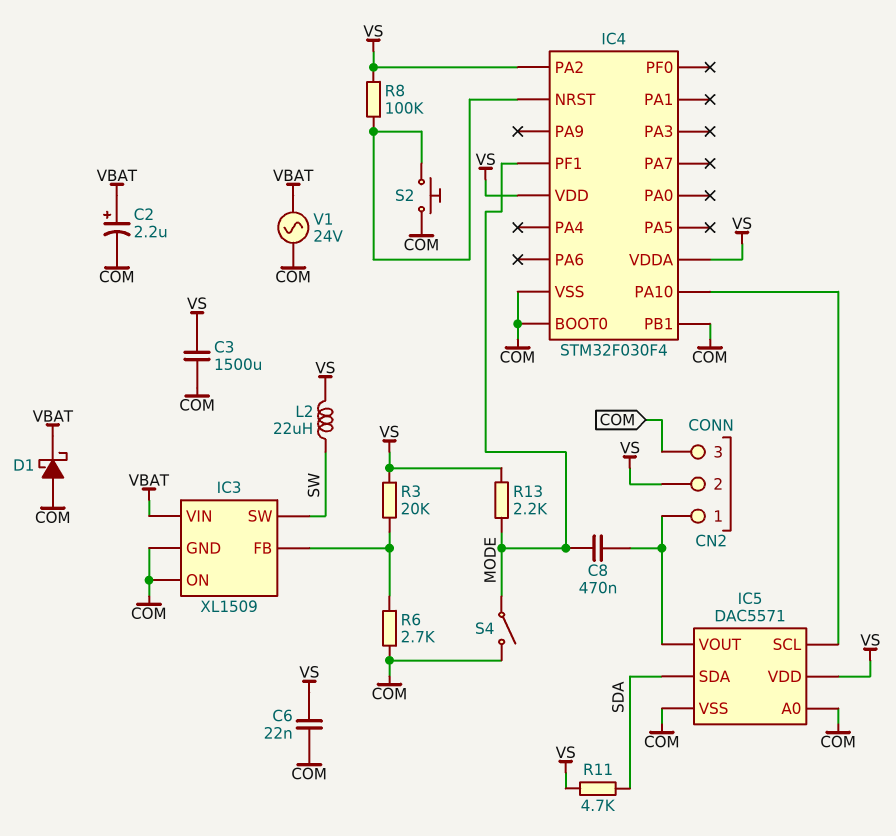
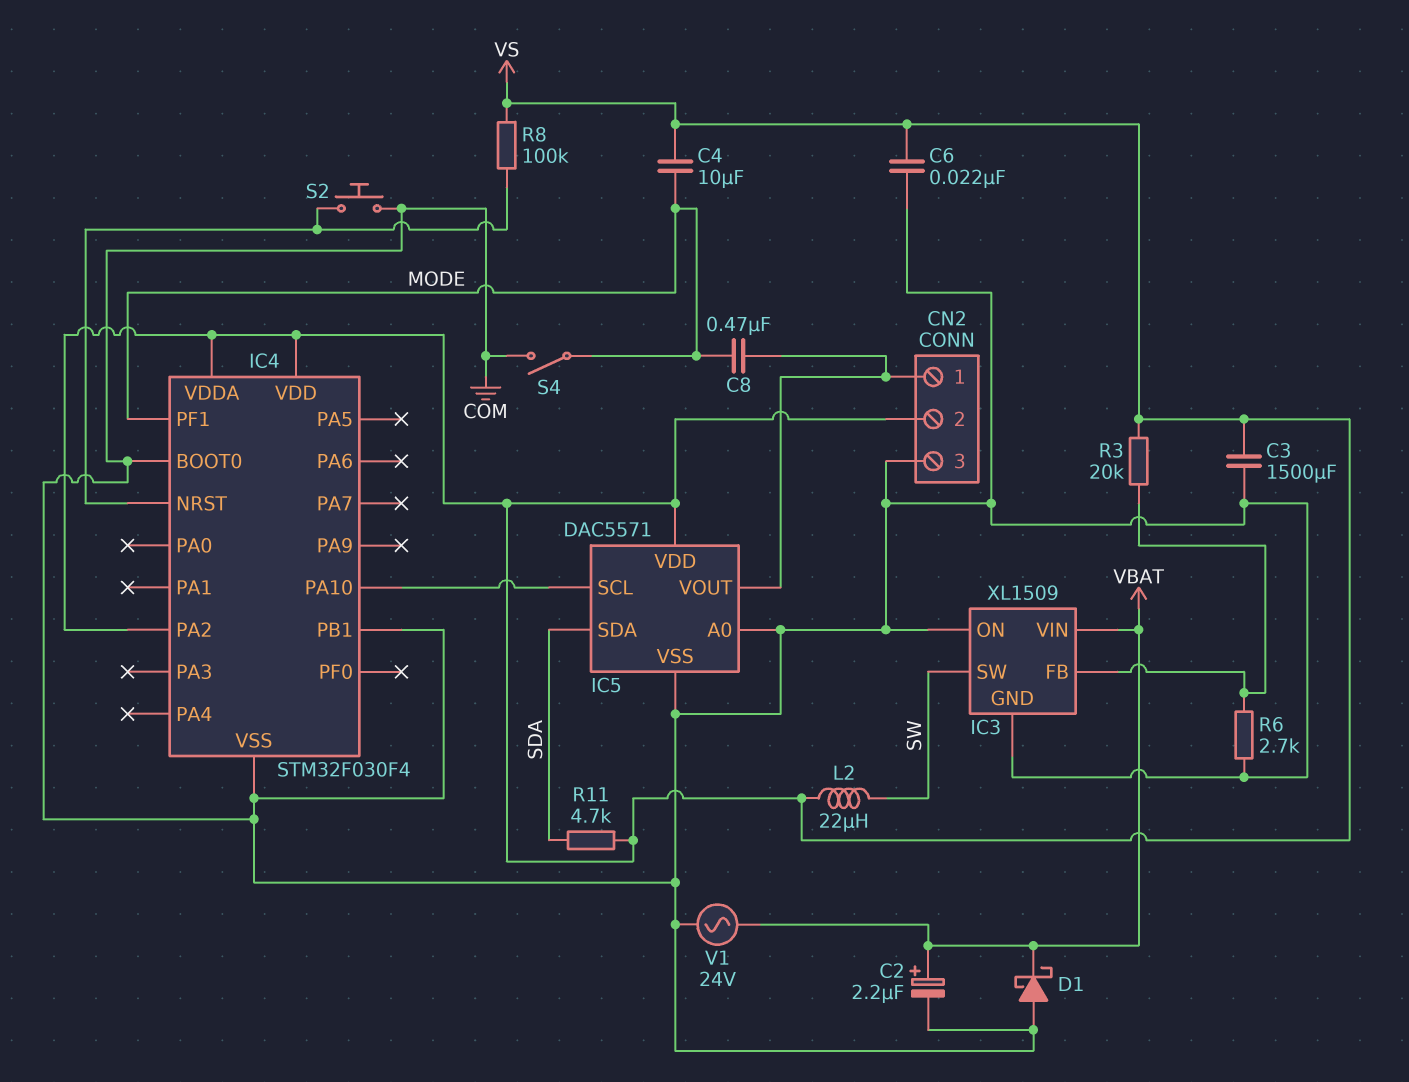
C4: none -> 10uF (MODE, VS)
R13: 2.2k (MODE, VS) -> none

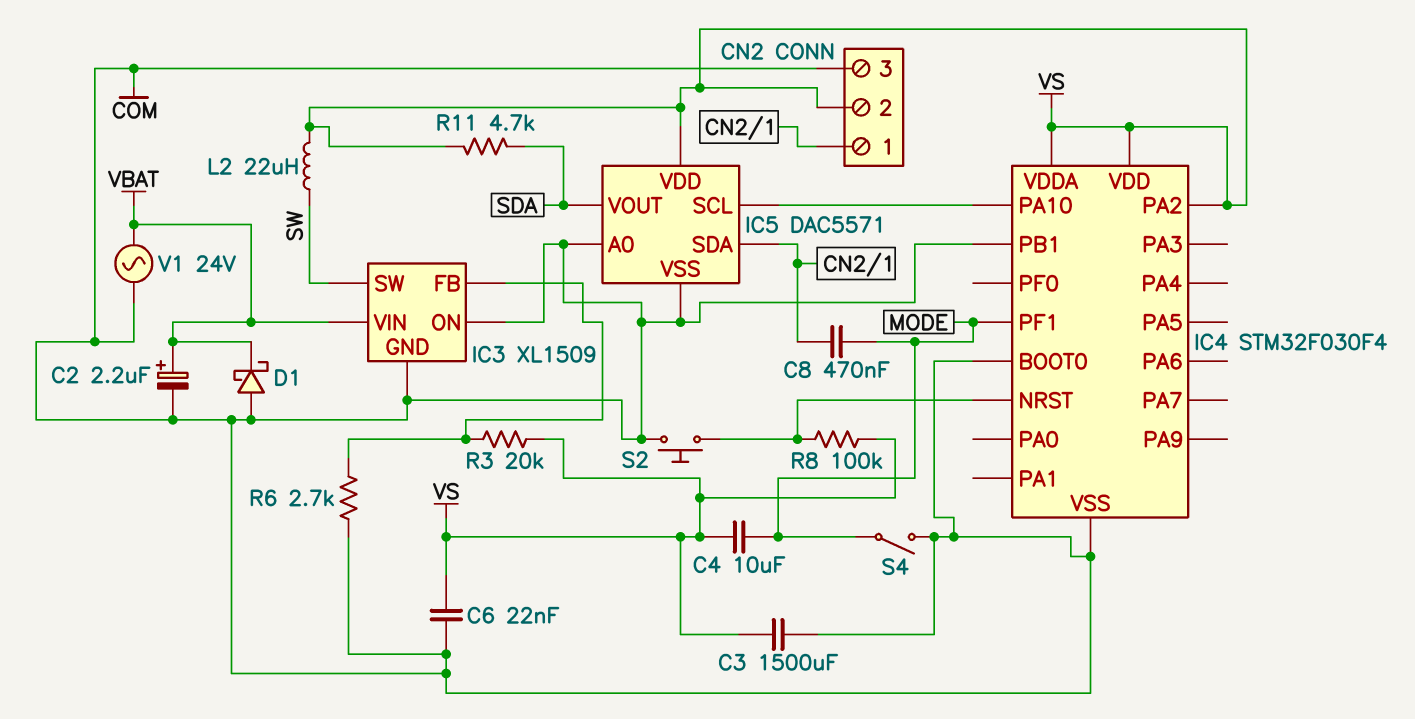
IC5 pin SDA: SDA -> CN2/1
IC5 pin VOUT: CN2/1 -> SDA

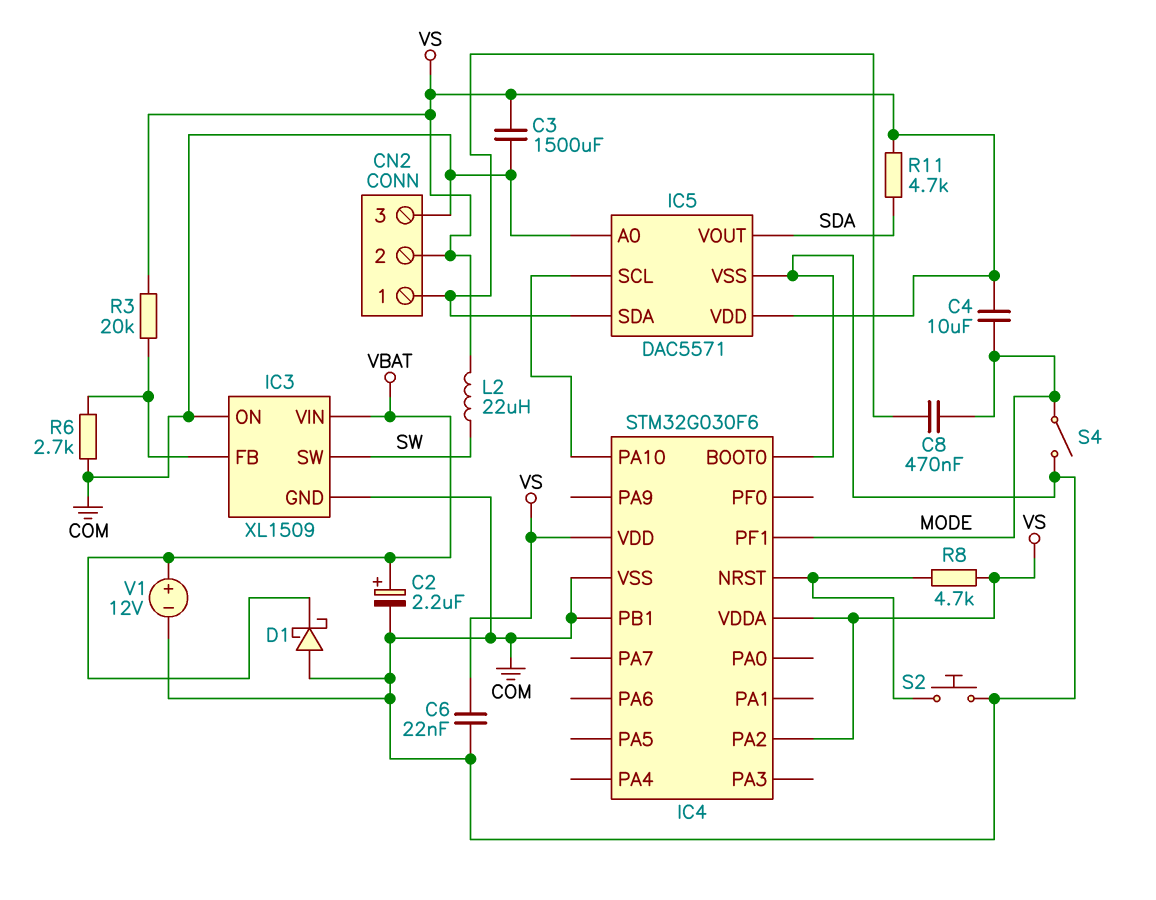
IC4: STM32F030F4 -> STM32G030F6
R8: 100k (IC4/NRST, VS) -> 4.7k (IC4/NRST, VS)
V1: AC 24V (COM, VBAT) -> 12V (plus VBAT, minus COM)

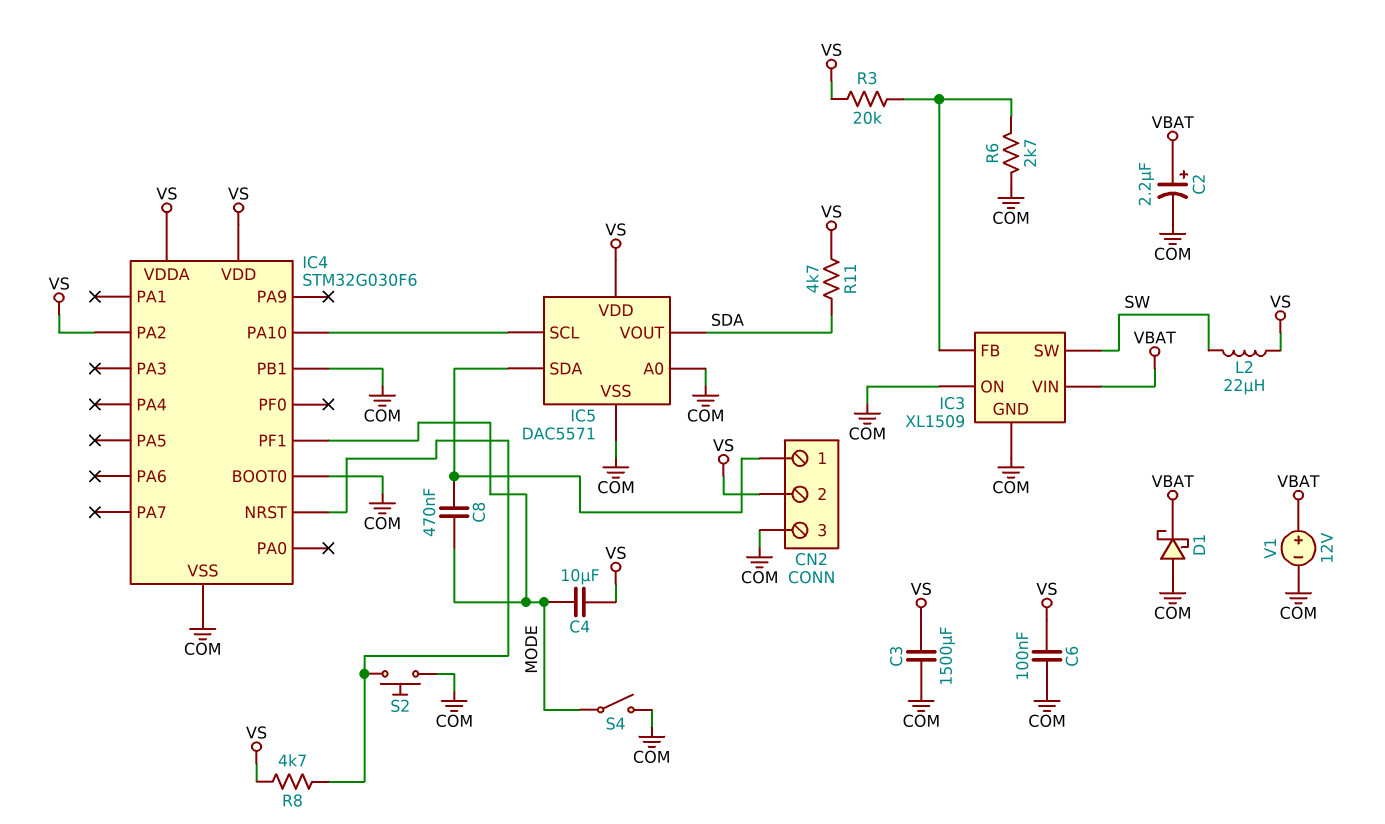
C6: 22nF (COM, VS) -> 100nF (COM, VS)

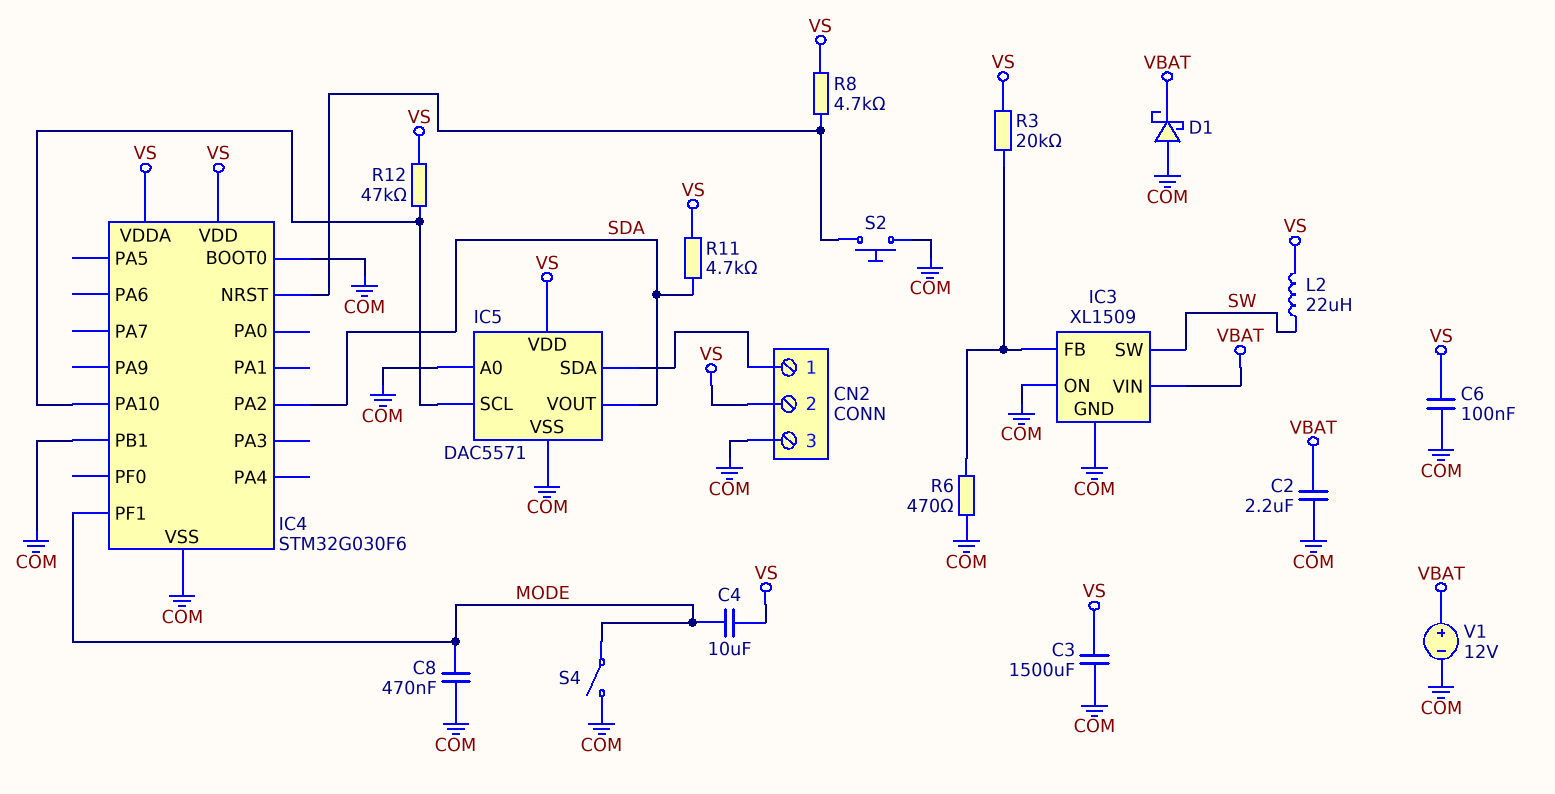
C2: 2.2uF (plus VBAT, minus COM) -> 2.2uF (COM, VBAT)
C8: 470nF (CN2/1, MODE) -> 470nF (COM, MODE)
IC4 pin PA2: VS -> SDA
R6: 2.7k (COM, IC3/FB) -> 470 (COM, IC3/FB)
R12: none -> 47k (IC4/PA10, VS)

